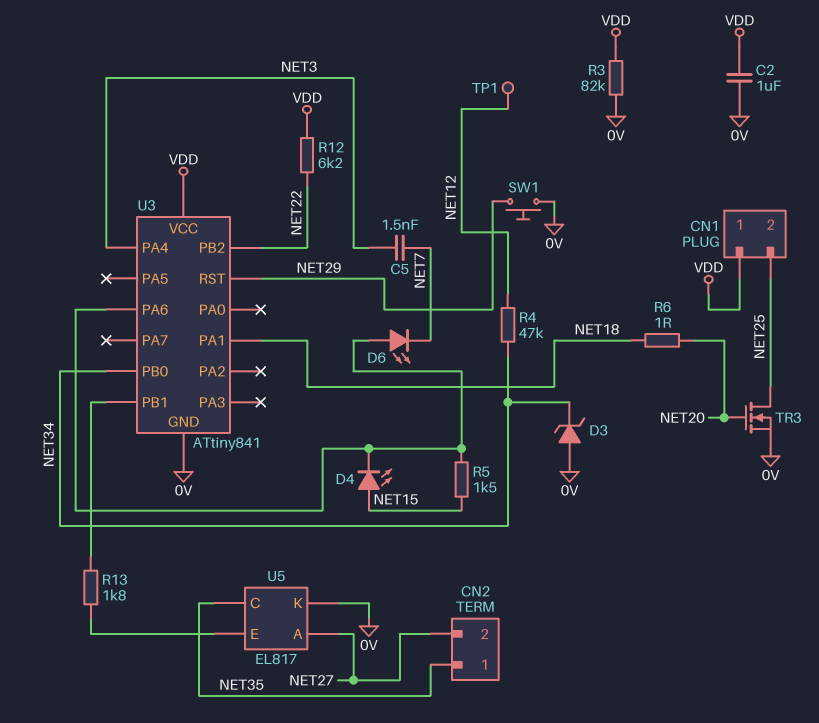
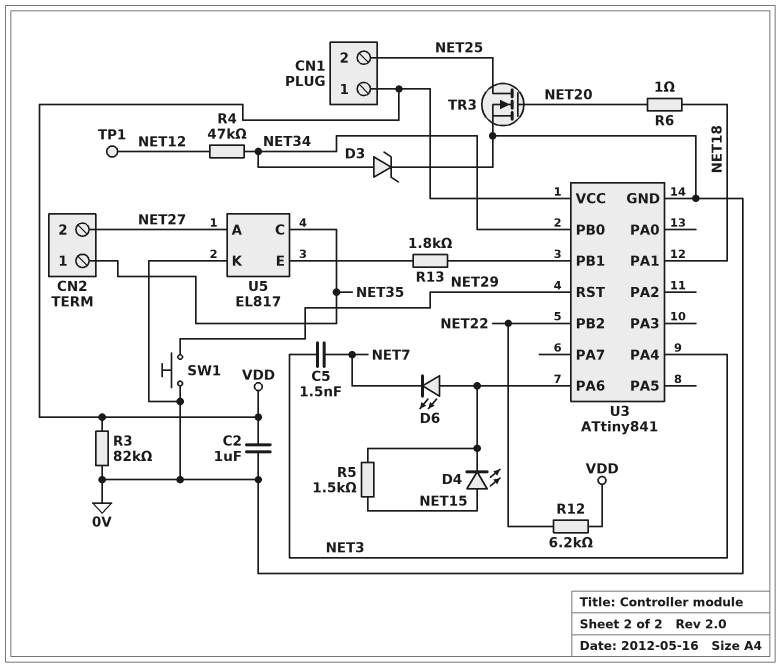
D3: zener (A 0V, K NET34) -> zener (A NET34, K 0V)

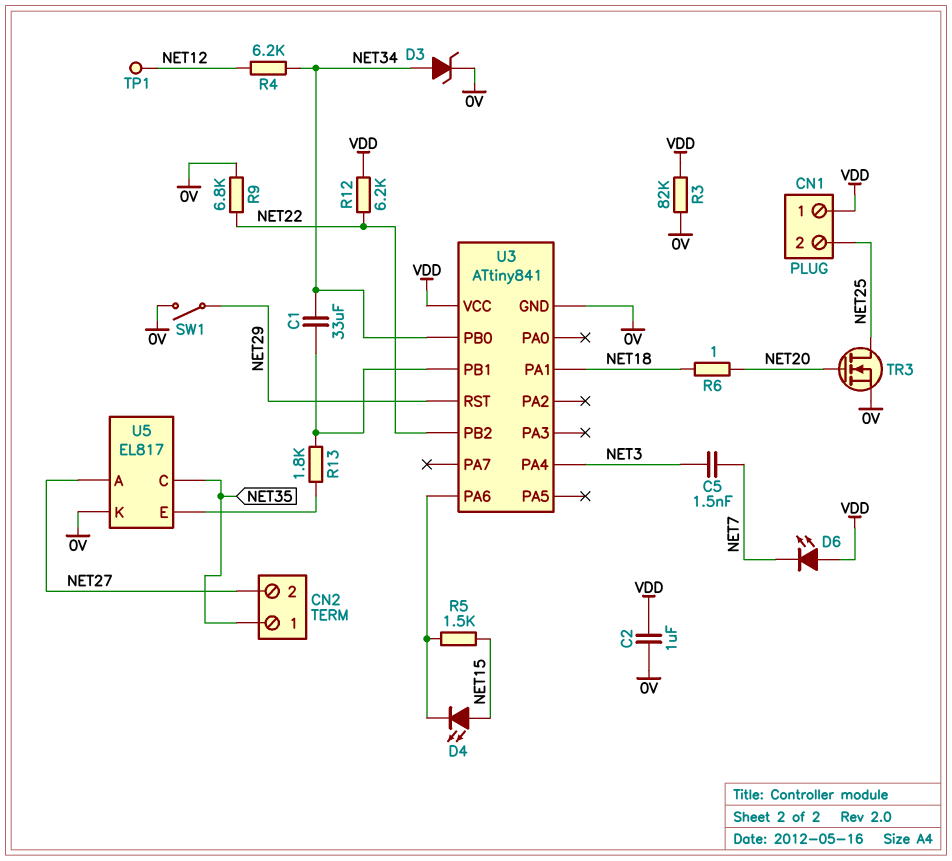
C1: none -> 33uF (NET34, U3/PB1)
D6: LED (A U3/PA6, K NET7) -> LED (A VDD, K NET7)
R4: 47k (NET12, NET34) -> 6.2k (NET12, NET34)
R9: none -> 6.8k (0V, NET22)
SW1: button (0V, NET29) -> switch (0V, NET29)

